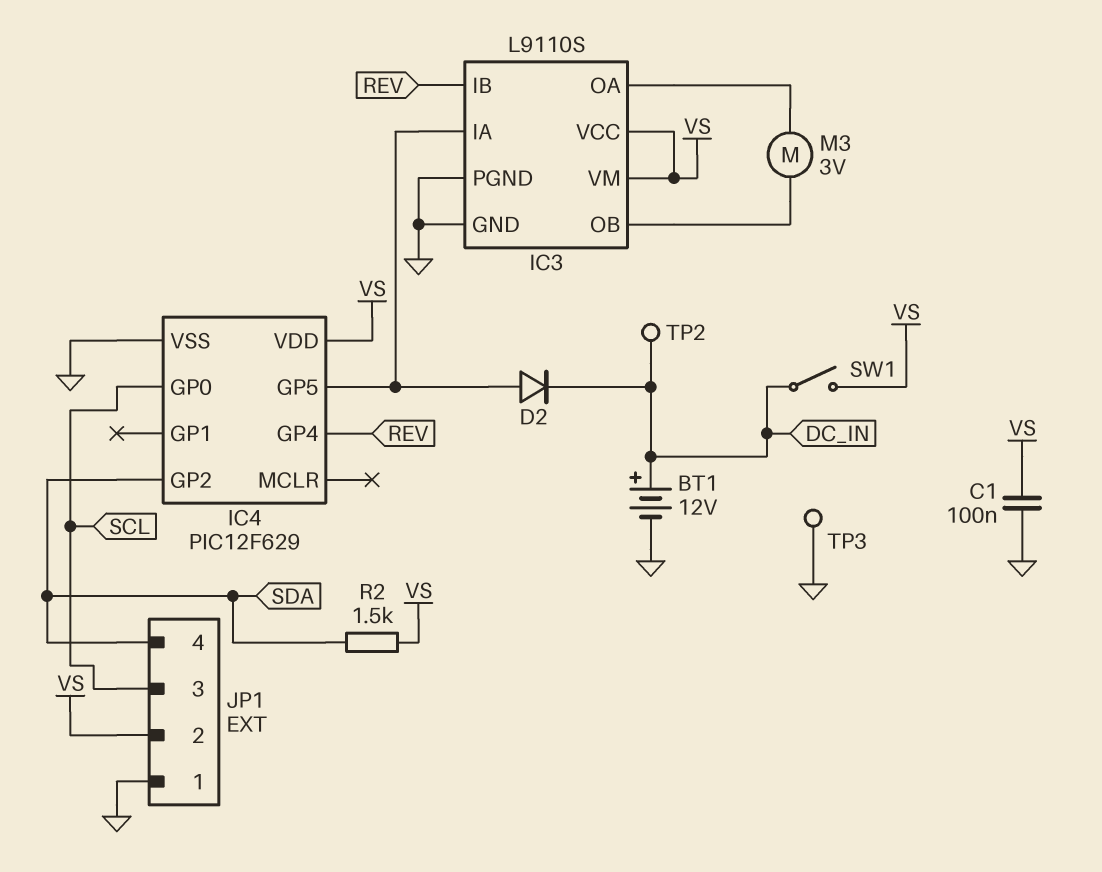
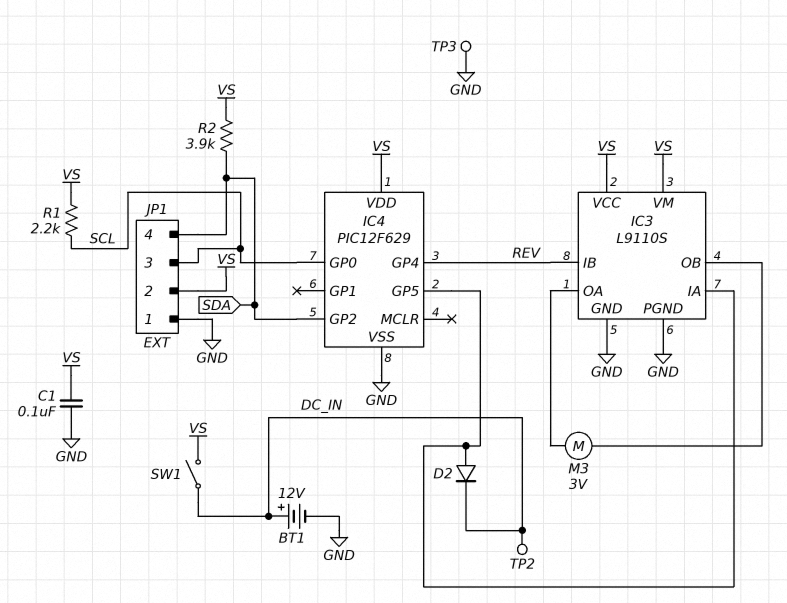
R1: none -> 2.2k (SCL, VS)
R2: 1.5k (SDA, VS) -> 3.9k (SDA, VS)

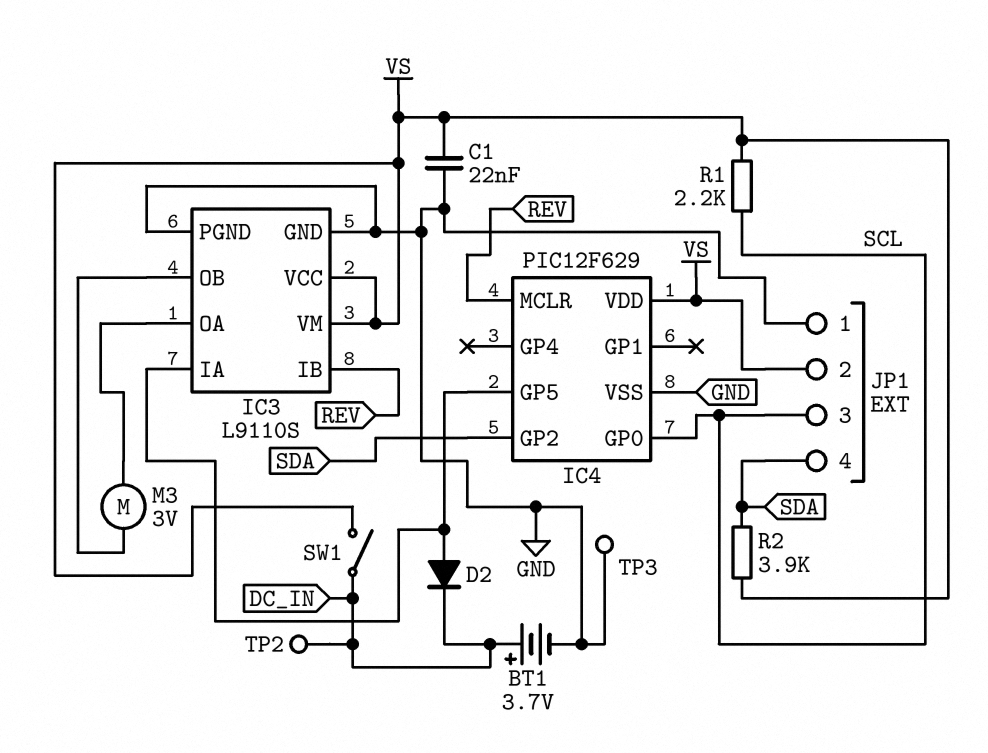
BT1: 12V (plus DC_IN, minus GND) -> 3.7V (plus DC_IN, minus GND)
C1: 100nF (GND, VS) -> 22nF (GND, VS)
IC4 pin GP4: REV -> none
IC4 pin MCLR: none -> REV

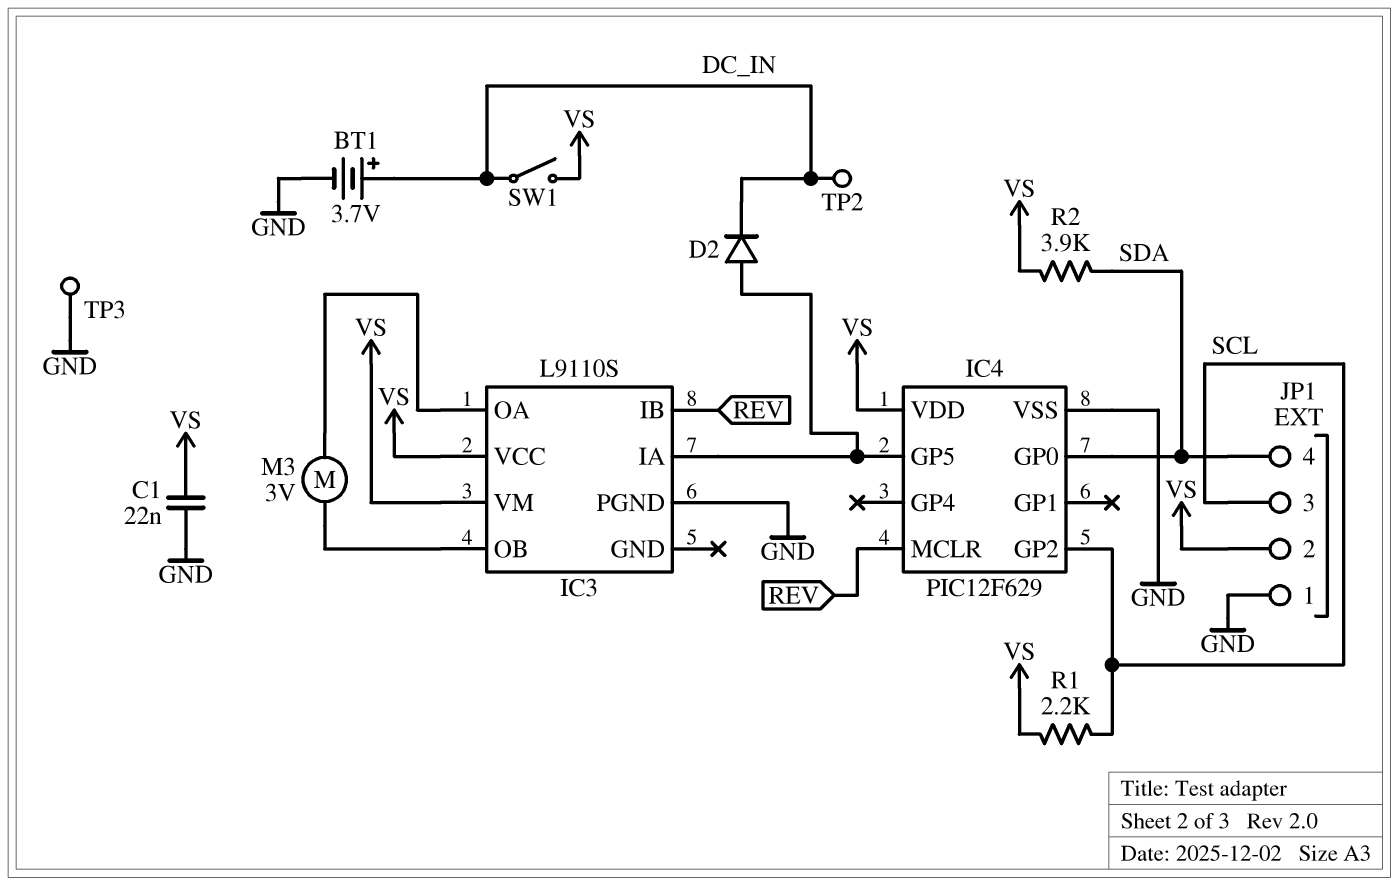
IC3 pin GND: GND -> none
IC4 pin GP0: SCL -> SDA
IC4 pin GP2: SDA -> SCL

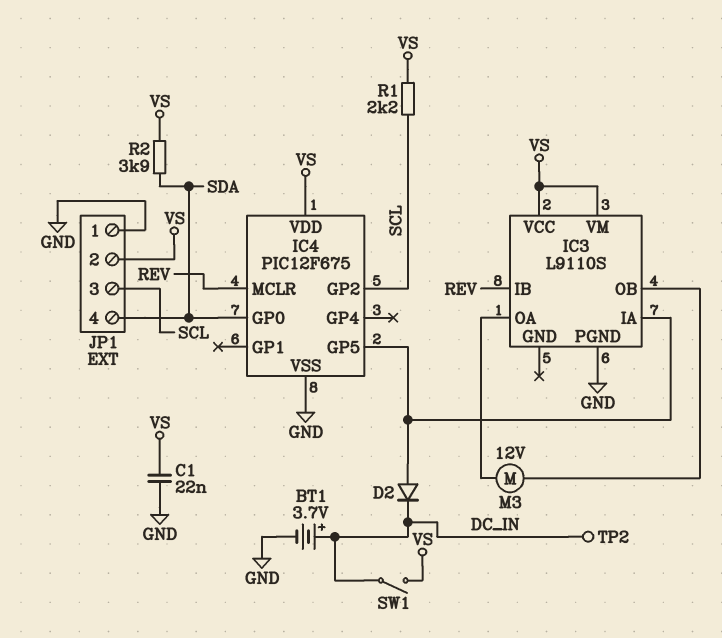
IC4: PIC12F629 -> PIC12F675
M3: motor 3V (IC3/OA, IC3/OB) -> motor 12V (IC3/OA, IC3/OB)
TP3: test point (GND) -> none

